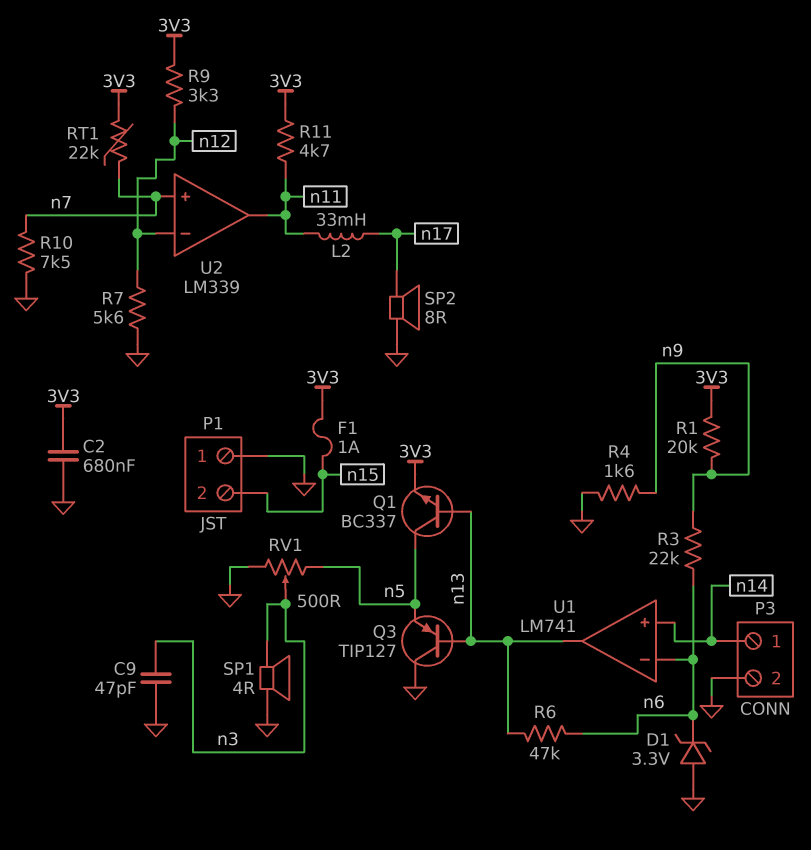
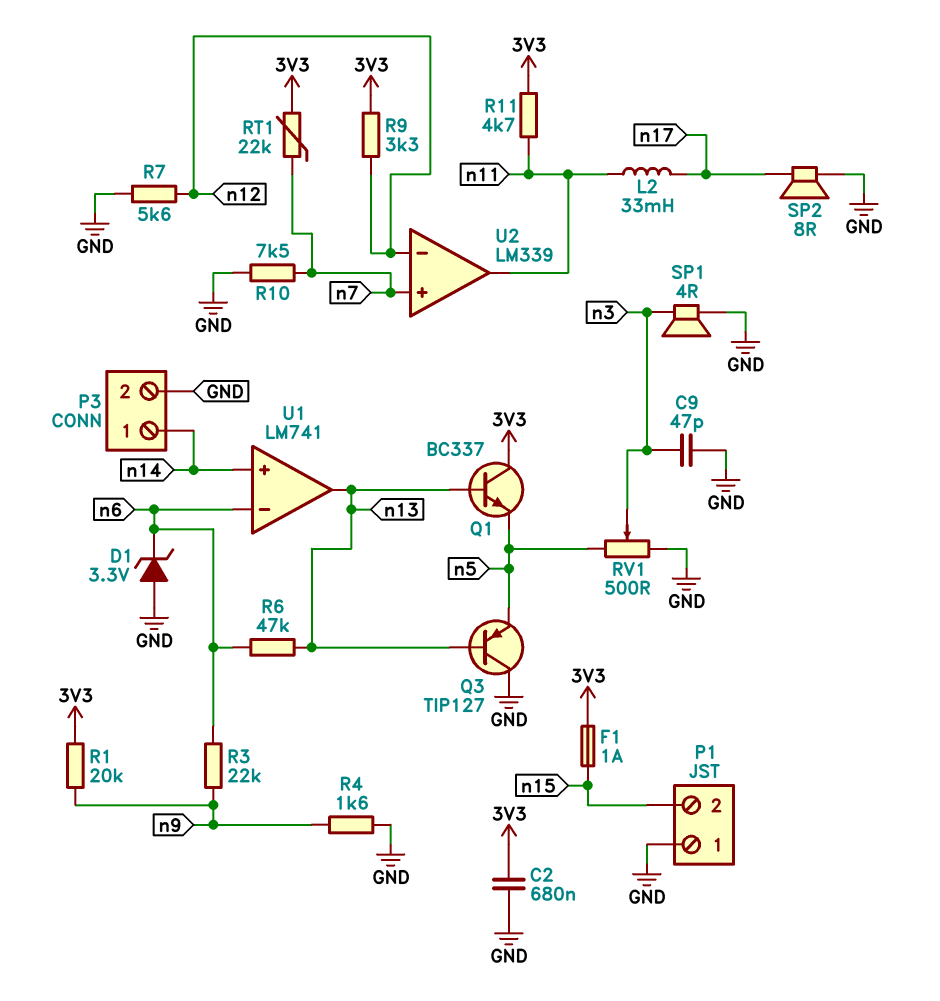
Q1: NPN BC337 (B n13, C n5, E 3V3) -> NPN BC337 (B n13, C 3V3, E n5)

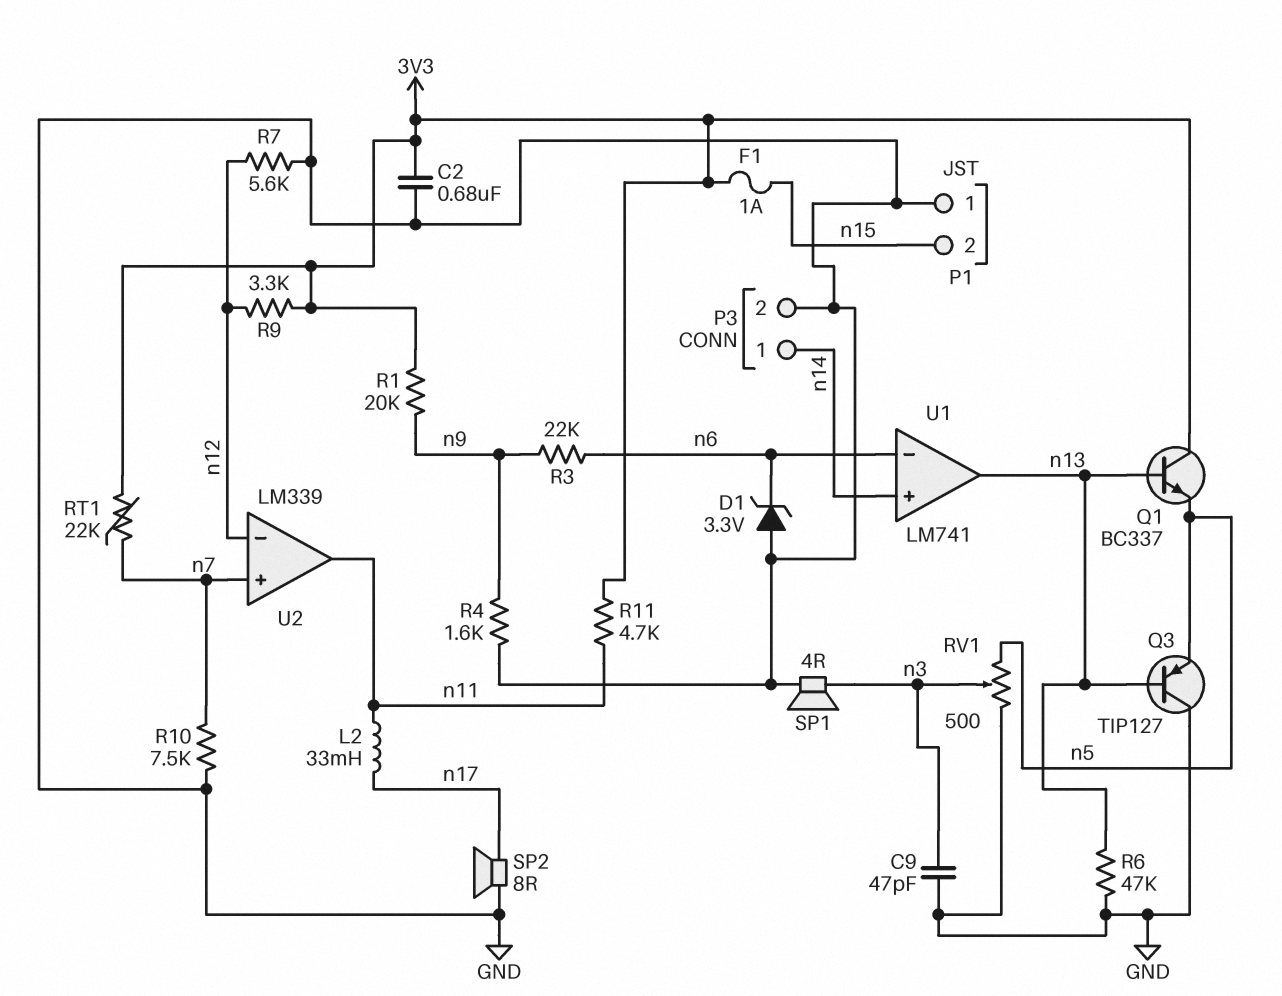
R6: 47k (n6, n13) -> 47k (GND, n13)

